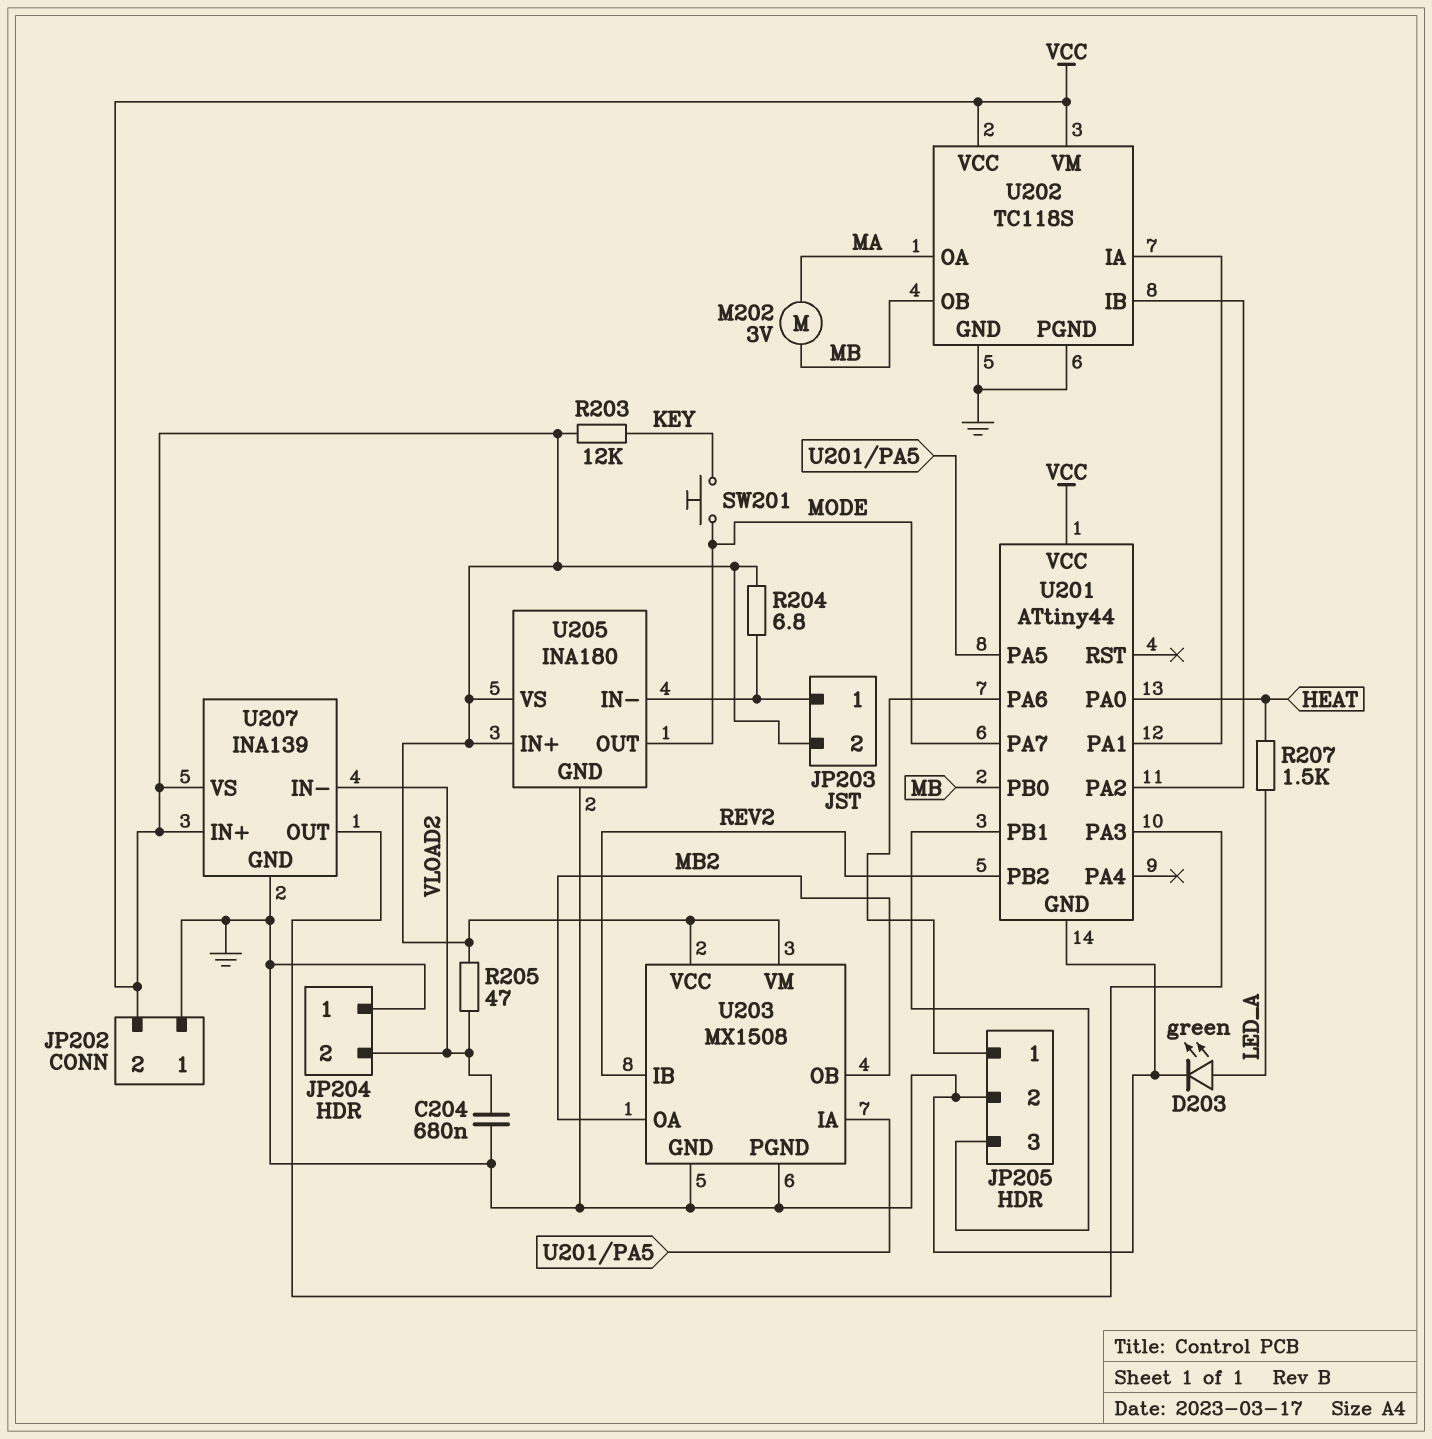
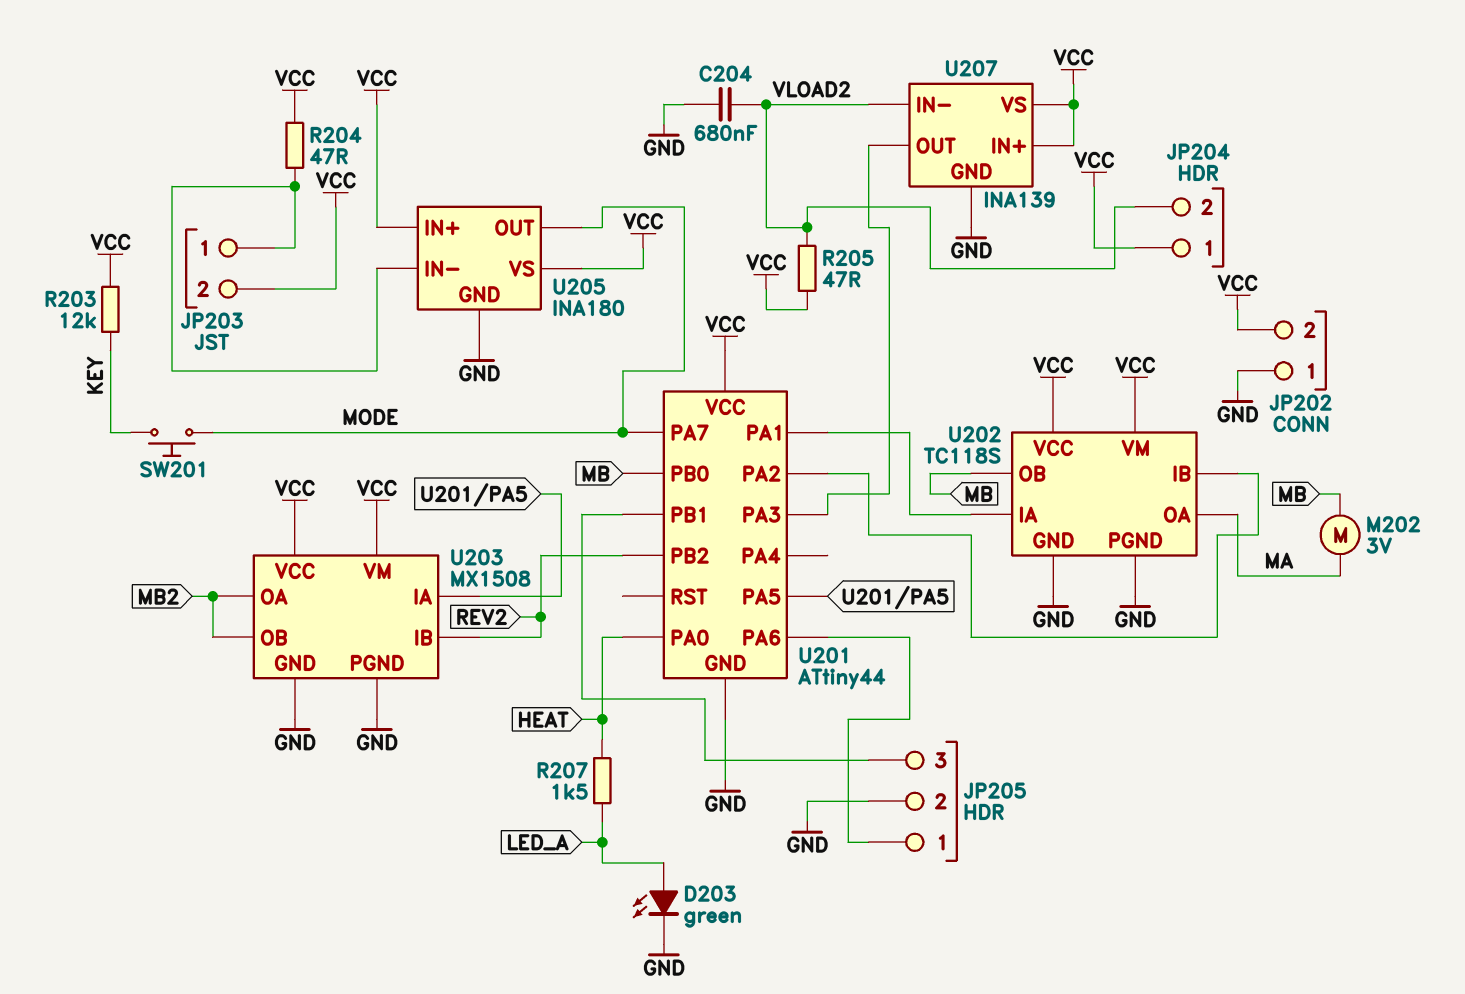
JP204 pin 1: GND -> VCC
R204: 6.8 (JP203/1, VCC) -> 47 (JP203/1, VCC)

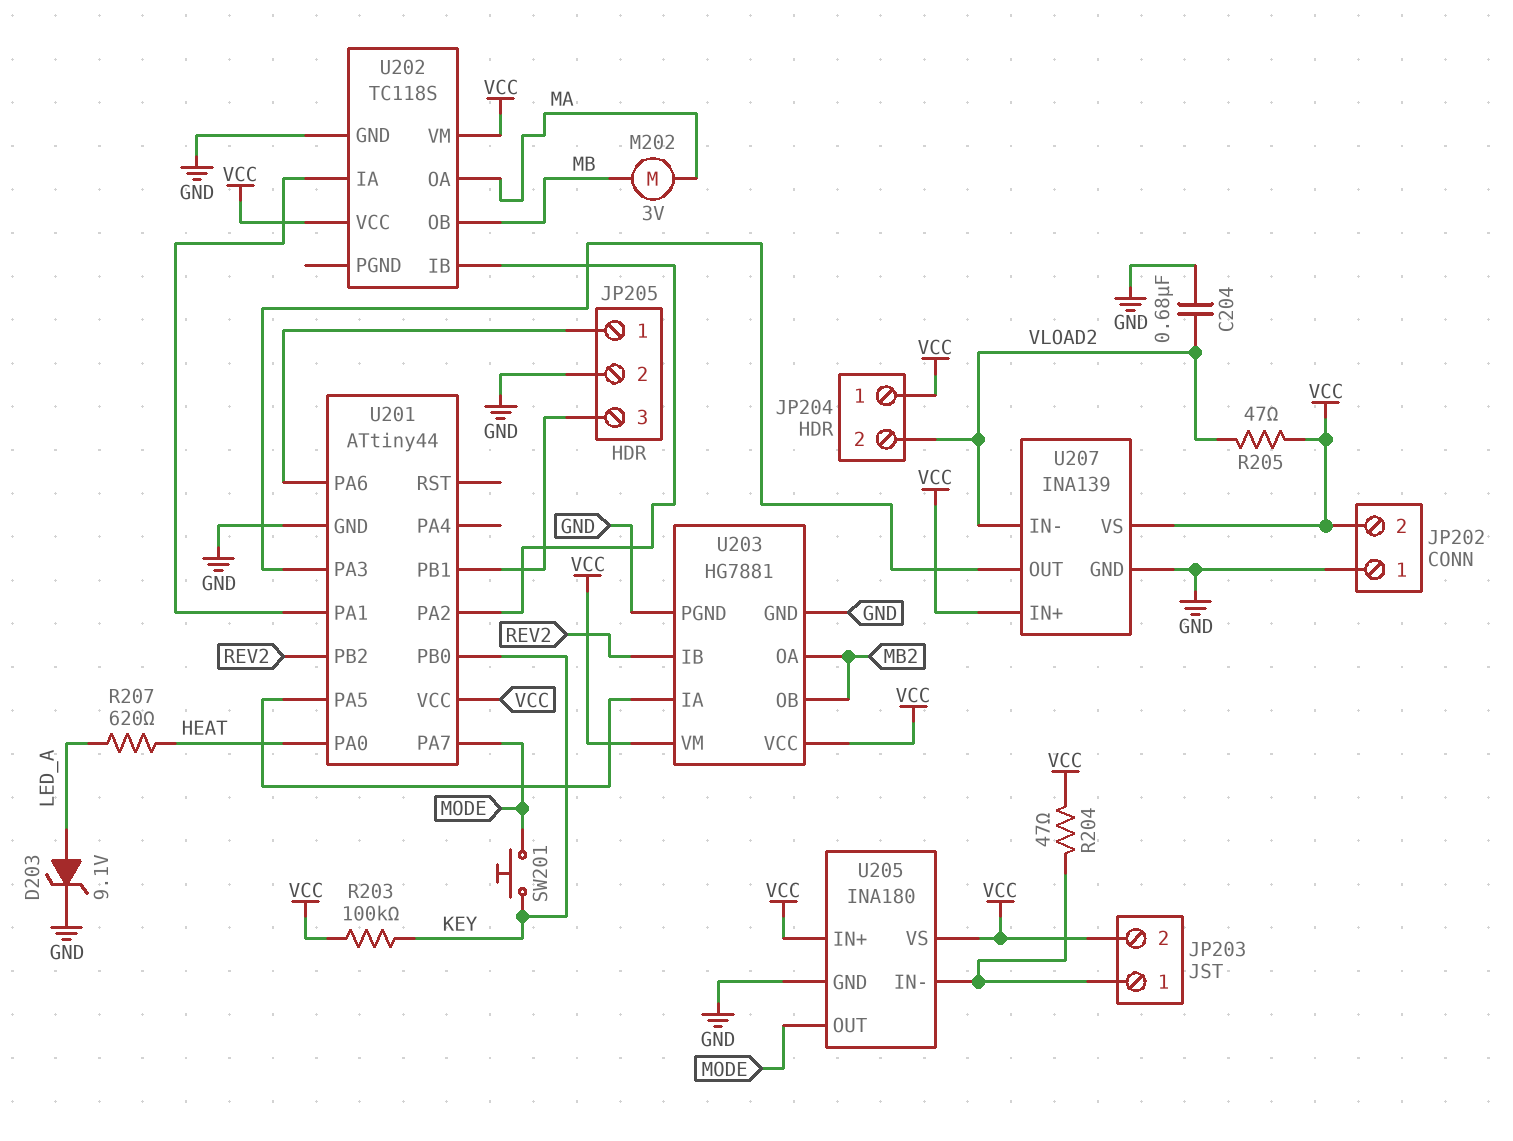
D203: LED green (A LED_A, K GND) -> zener 9.1V (A LED_A, K GND)
R203: 12k (KEY, VCC) -> 100k (KEY, VCC)
R207: 1.5k (HEAT, LED_A) -> 620 (HEAT, LED_A)
U201 pin PB0: MB -> KEY
U202 pin PGND: GND -> none
U203: MX1508 -> HG7881

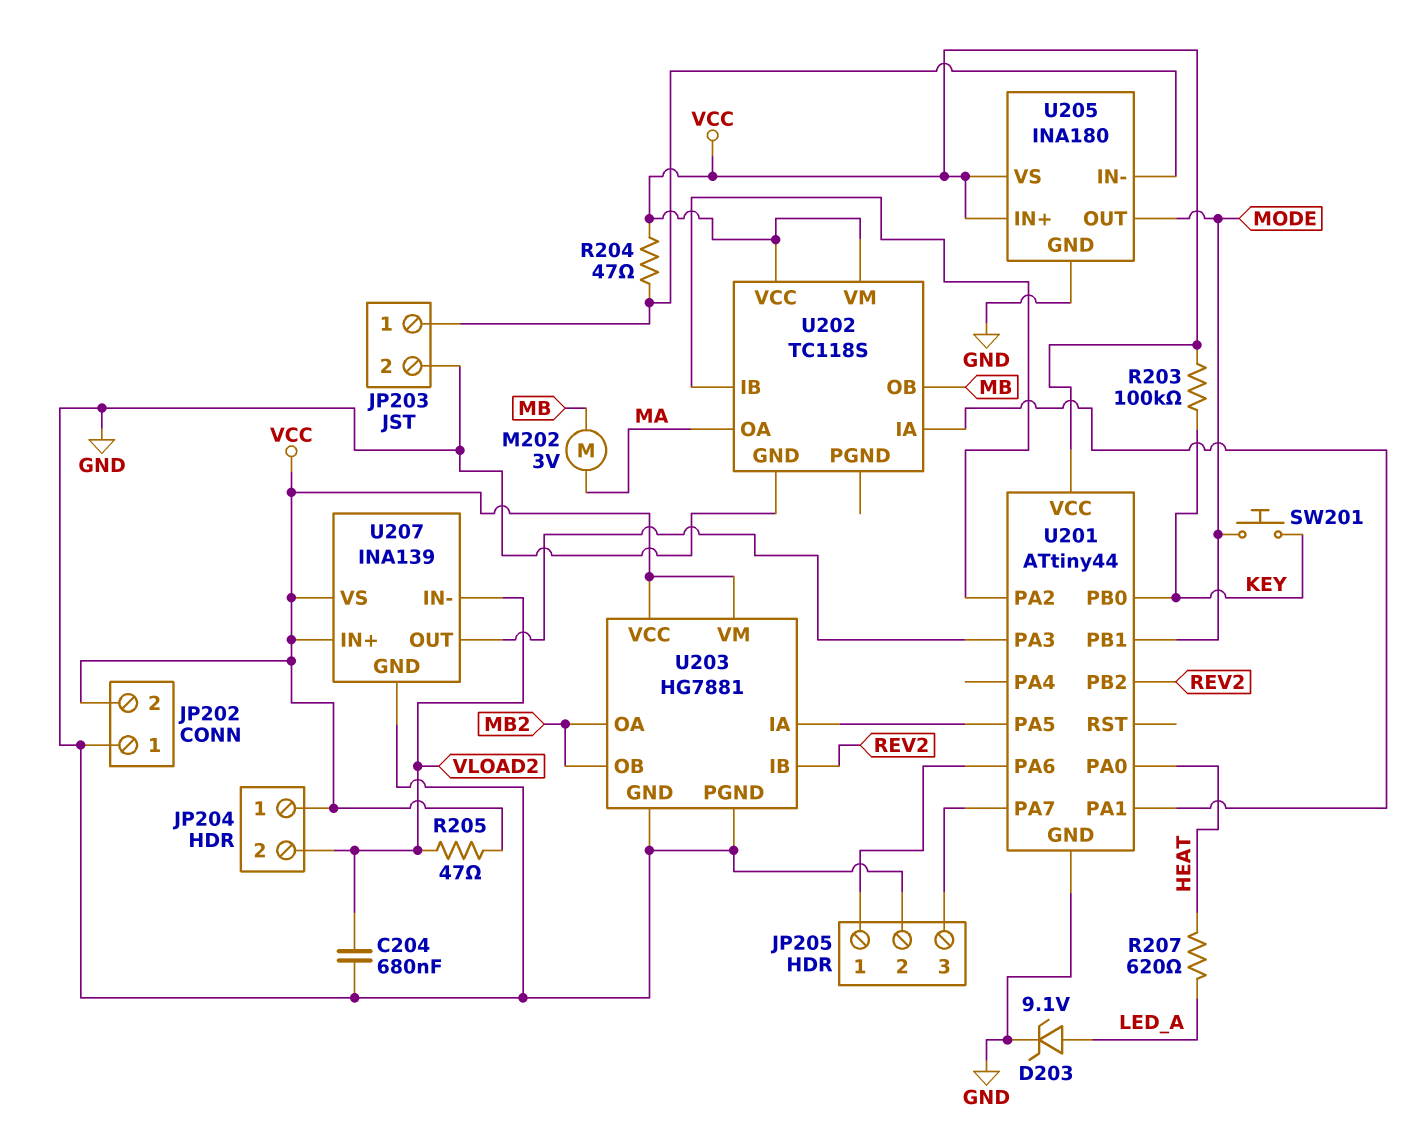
JP203 pin 2: VCC -> GND
U201 pin PA7: MODE -> JP205/3
U201 pin PB1: JP205/3 -> MODE

